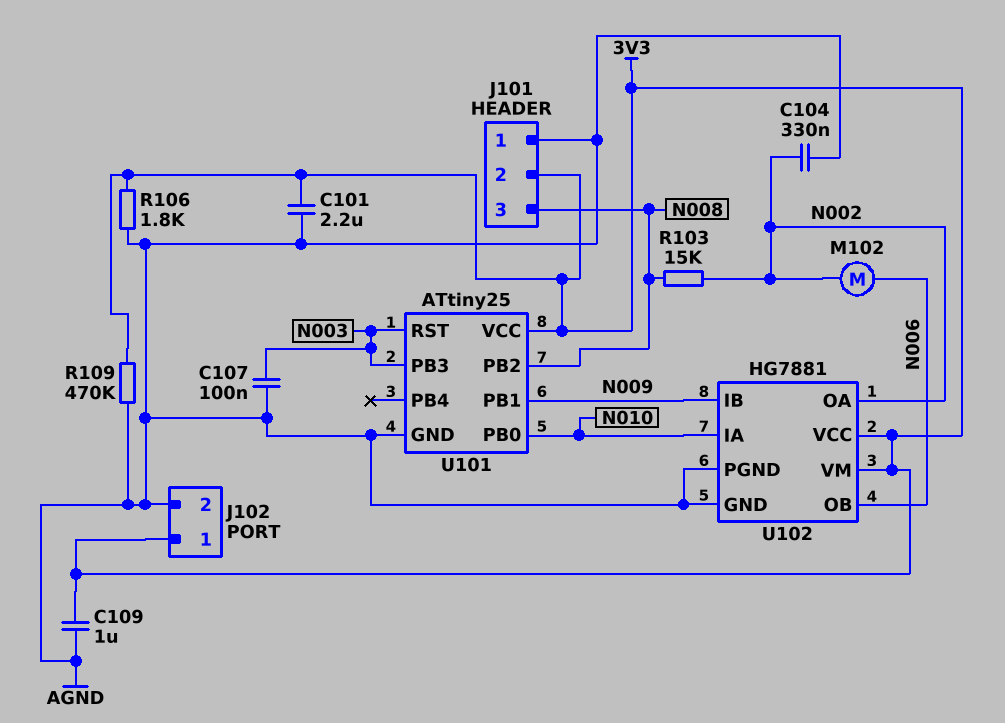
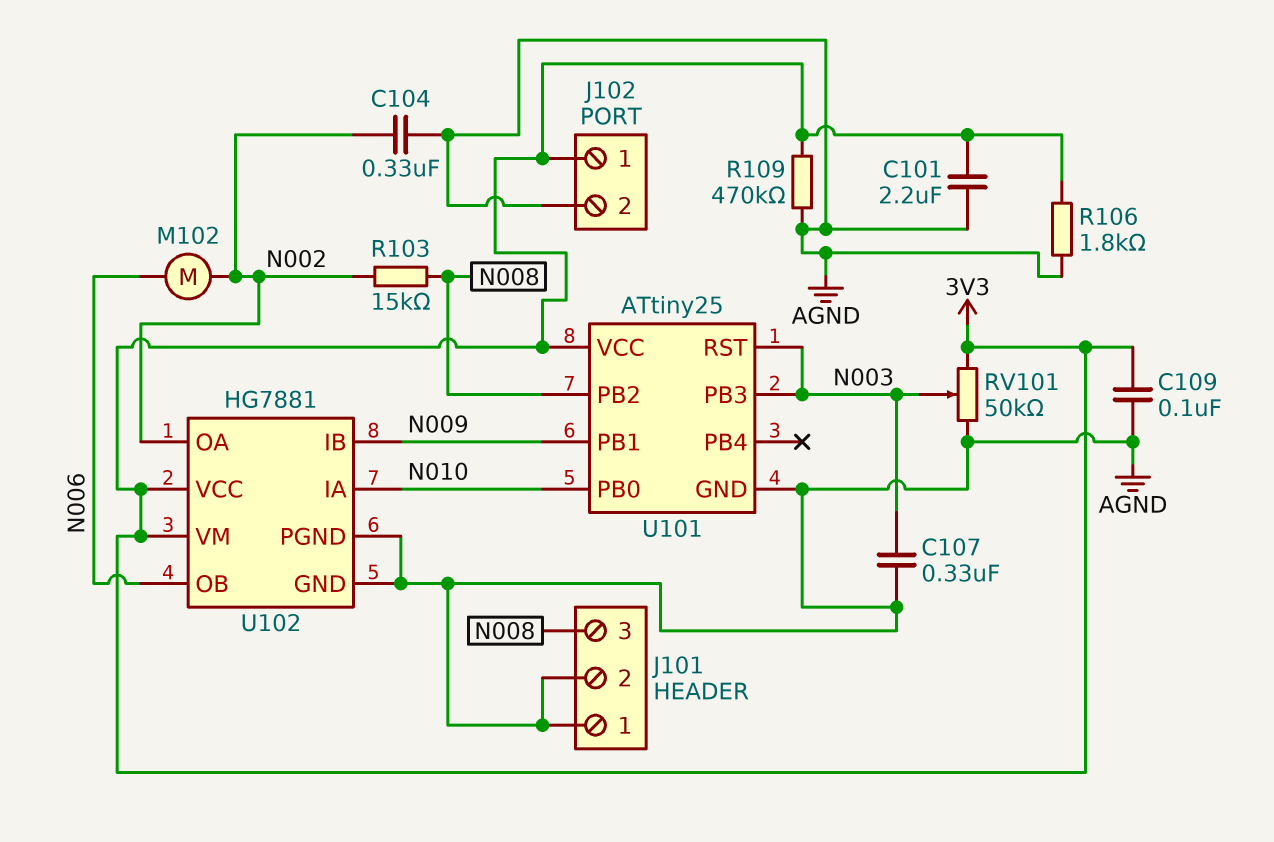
C107: 100nF (AGND, N003) -> 330nF (AGND, N003)
C109: 1uF (3V3, AGND) -> 100nF (3V3, AGND)
J101 pin 2: 3V3 -> AGND
RV101: none -> 50k (3V3, AGND, wiper N003)

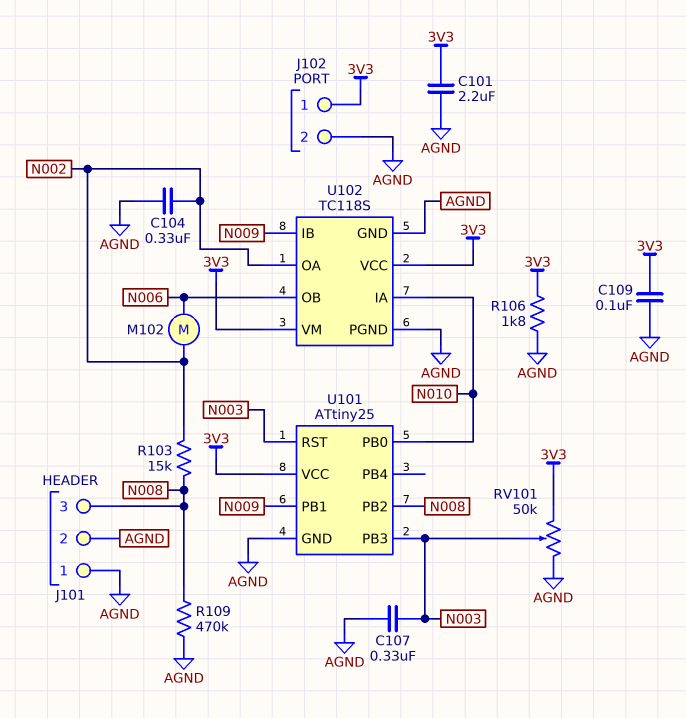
R109: 470k (3V3, AGND) -> 470k (AGND, N008)
U102: HG7881 -> TC118S

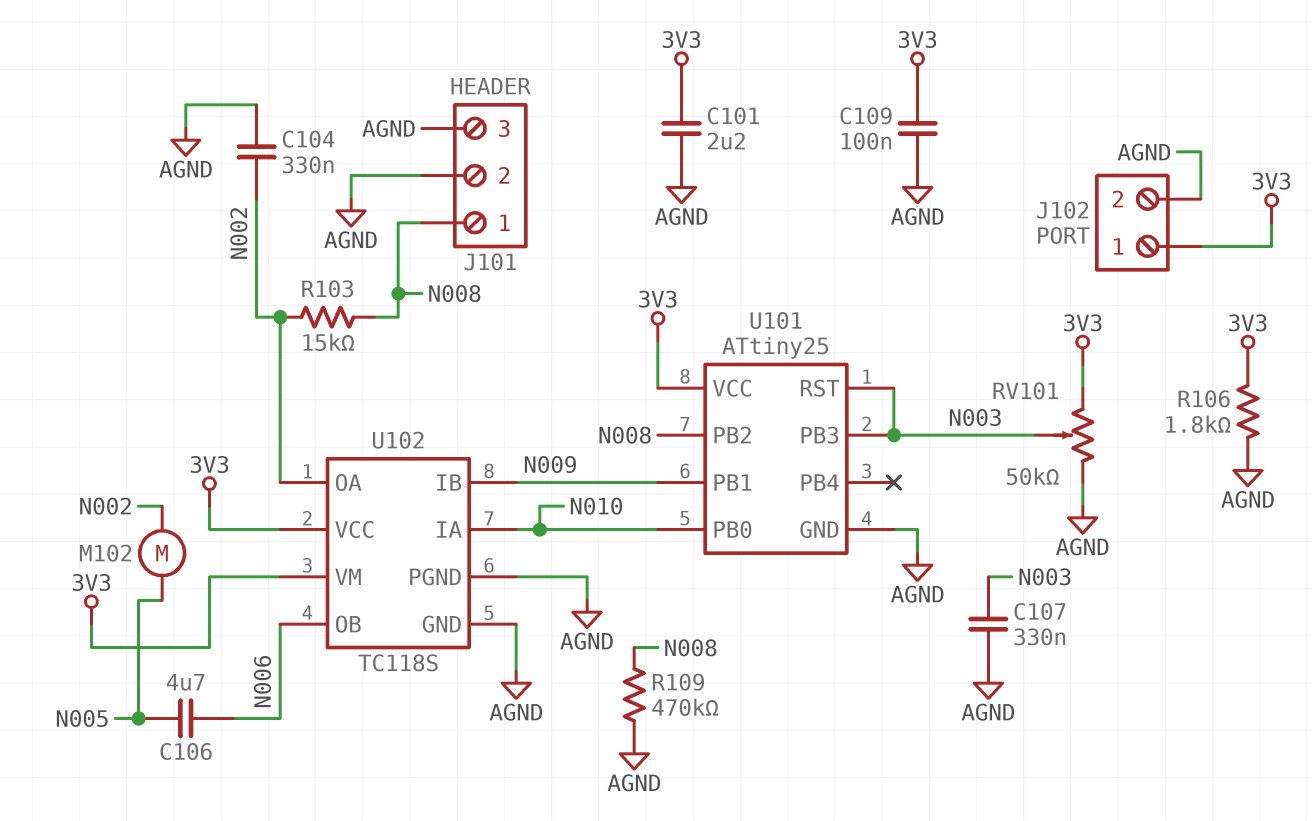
C106: none -> 4.7uF (N005, N006)
J101 pin 1: AGND -> N008
J101 pin 3: N008 -> AGND
M102: motor (N002, N006) -> motor (N002, N005)

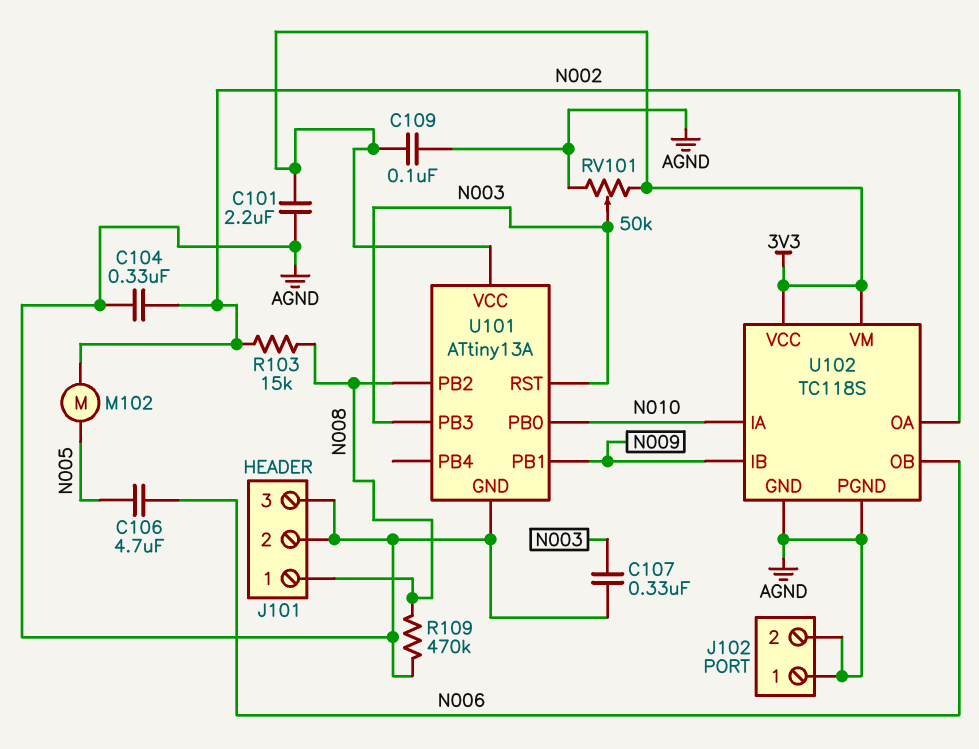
J102 pin 1: 3V3 -> AGND
R106: 1.8k (3V3, AGND) -> none
U101: ATtiny25 -> ATtiny13A

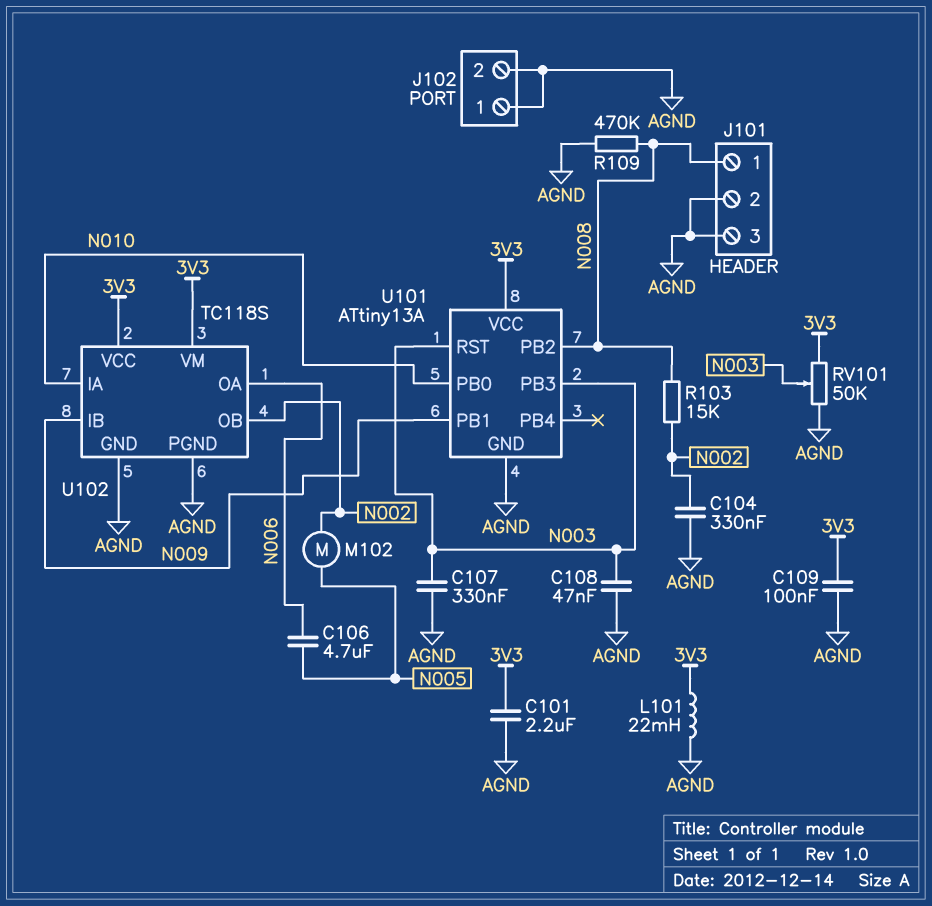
C108: none -> 47nF (AGND, N003)
L101: none -> 22mH (3V3, AGND)
U102 pin OA: N002 -> N006
U102 pin OB: N006 -> N002

